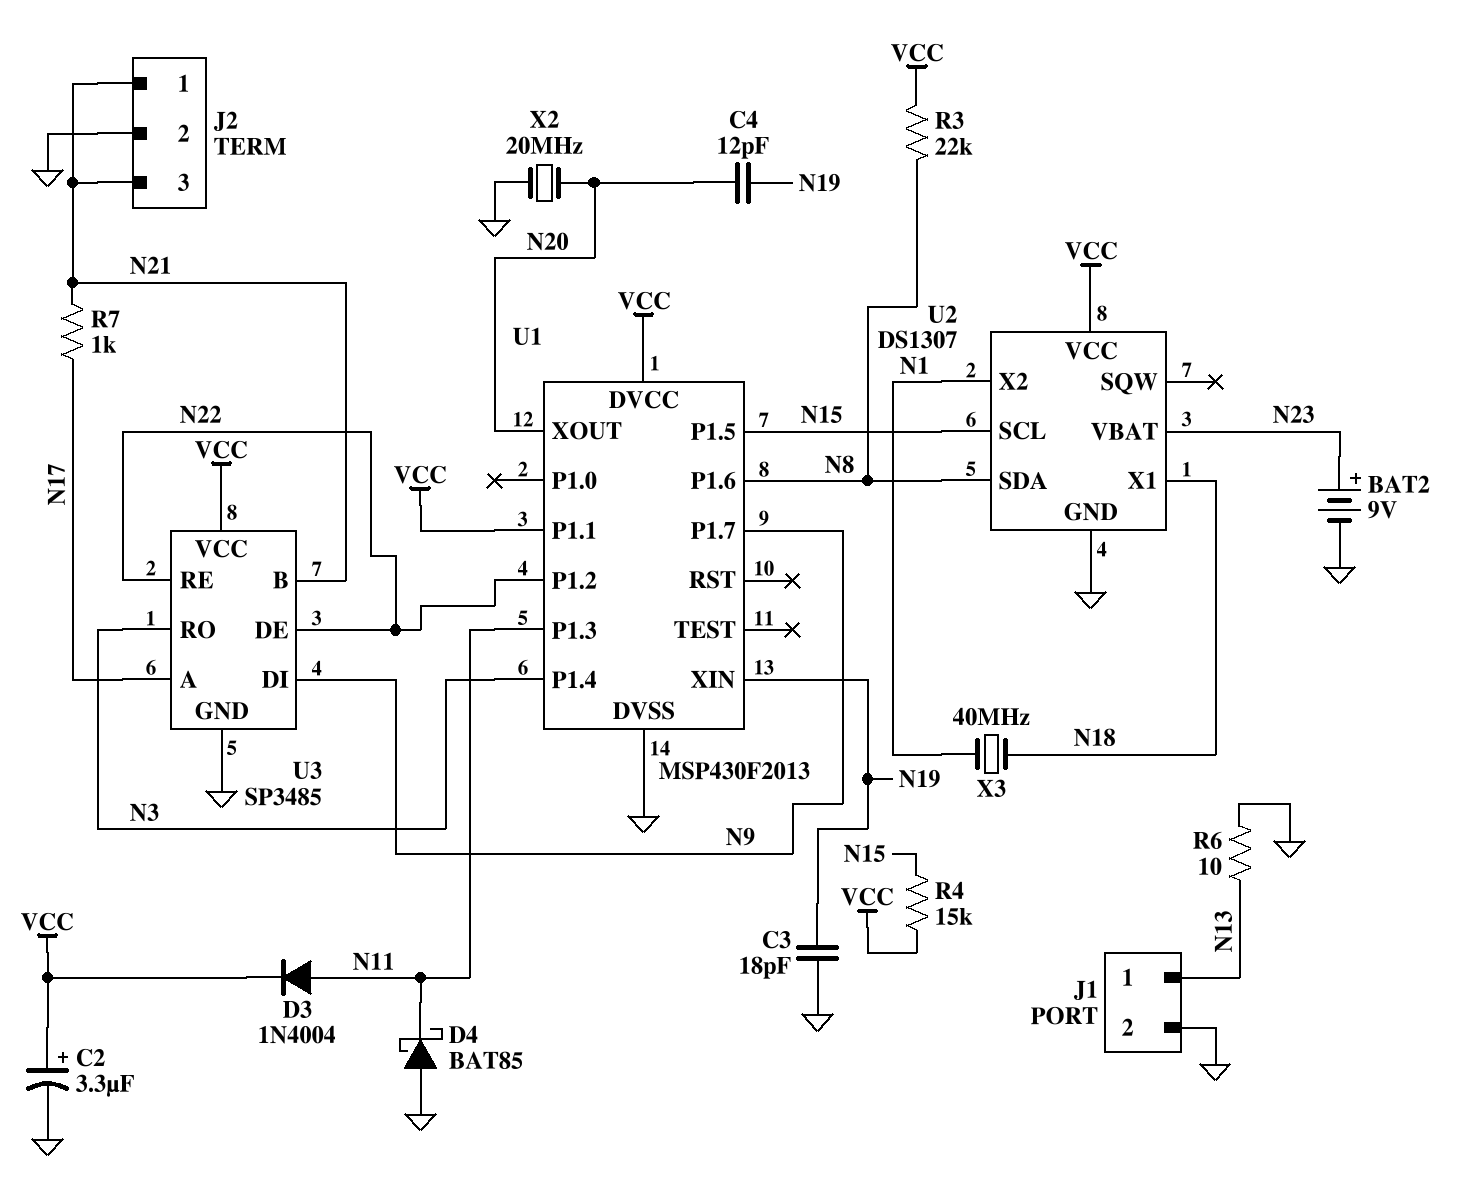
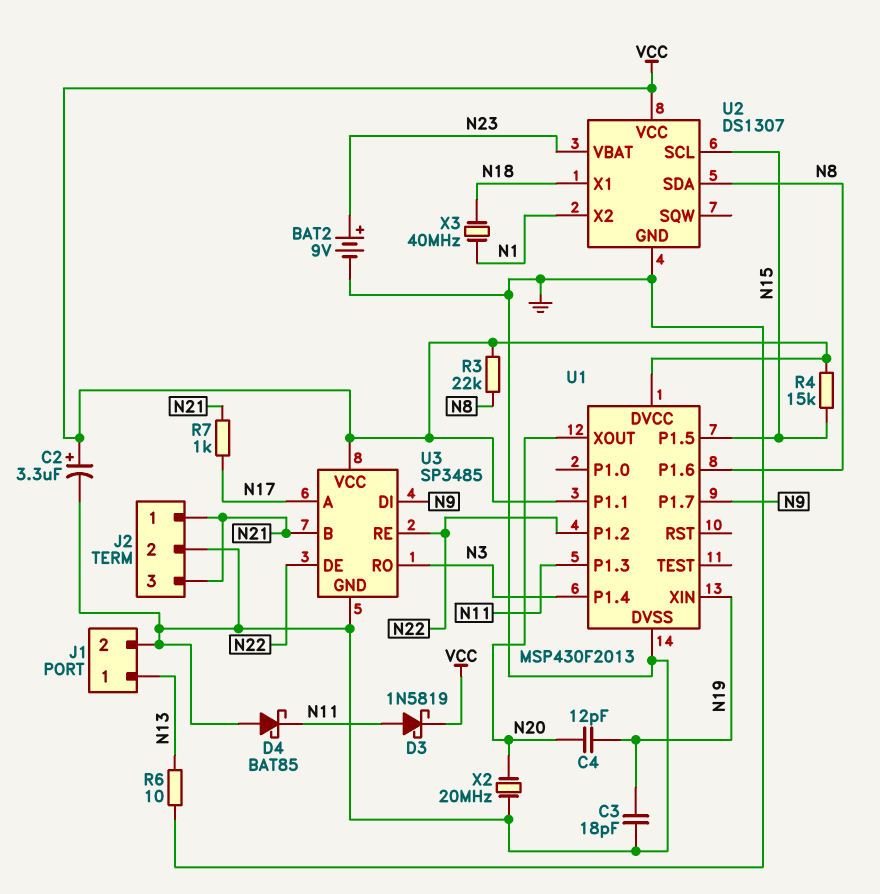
D3: diode 1N4004 (A N11, K VCC) -> schottky 1N5819 (A N11, K VCC)

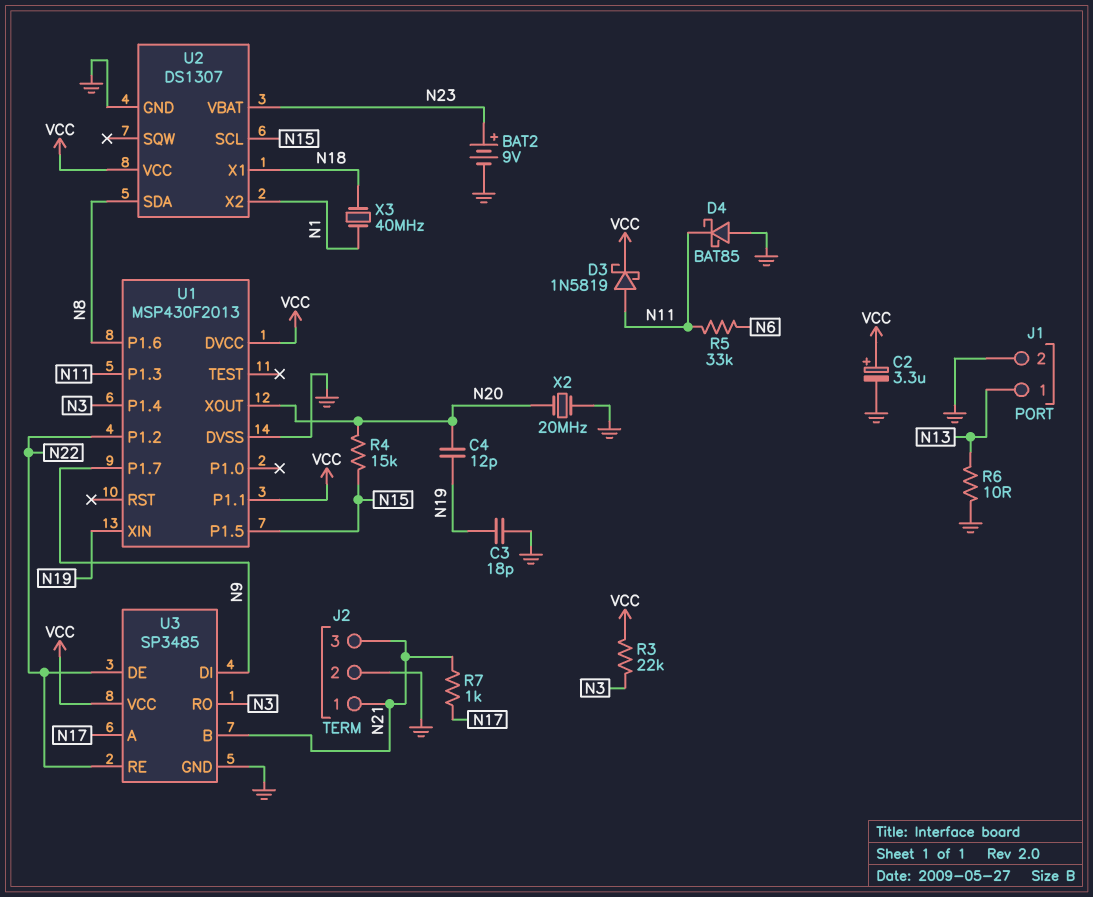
R3: 22k (N8, VCC) -> 22k (N3, VCC)
R4: 15k (N15, VCC) -> 15k (N15, N20)
R5: none -> 33k (N6, N11)

